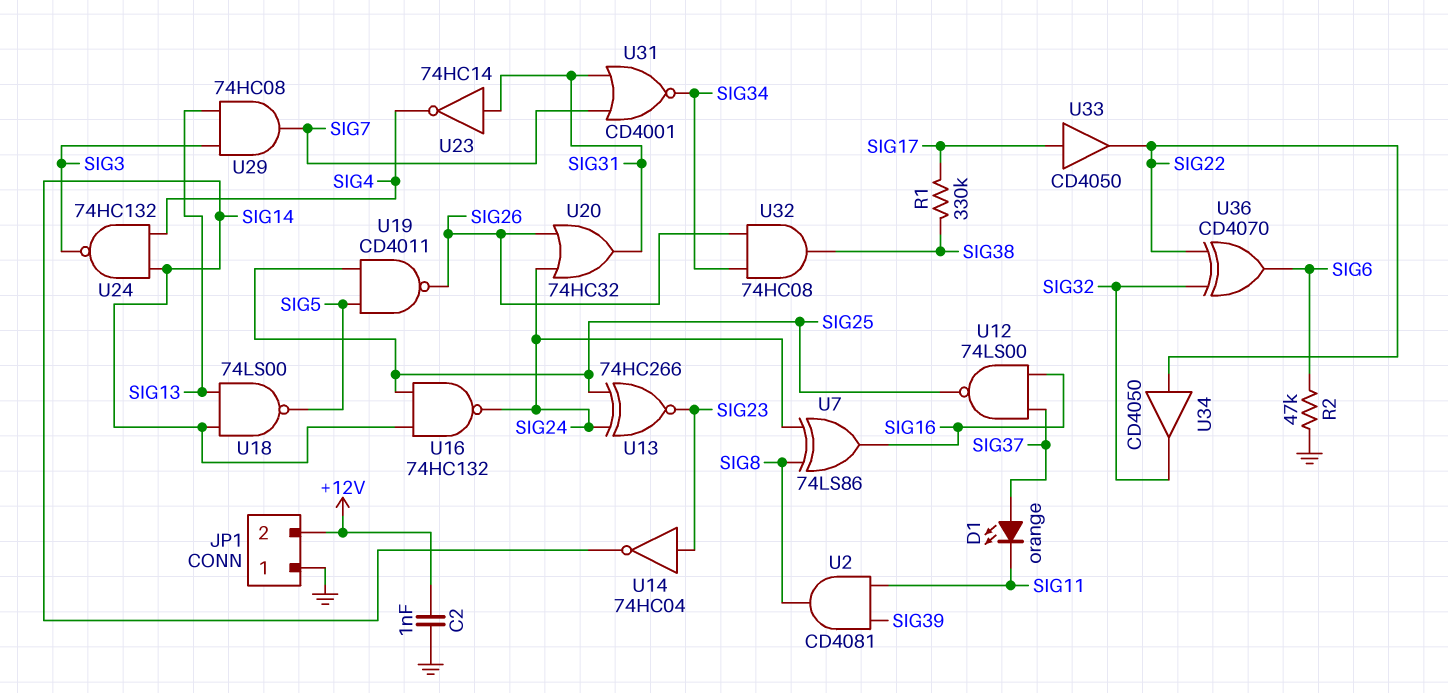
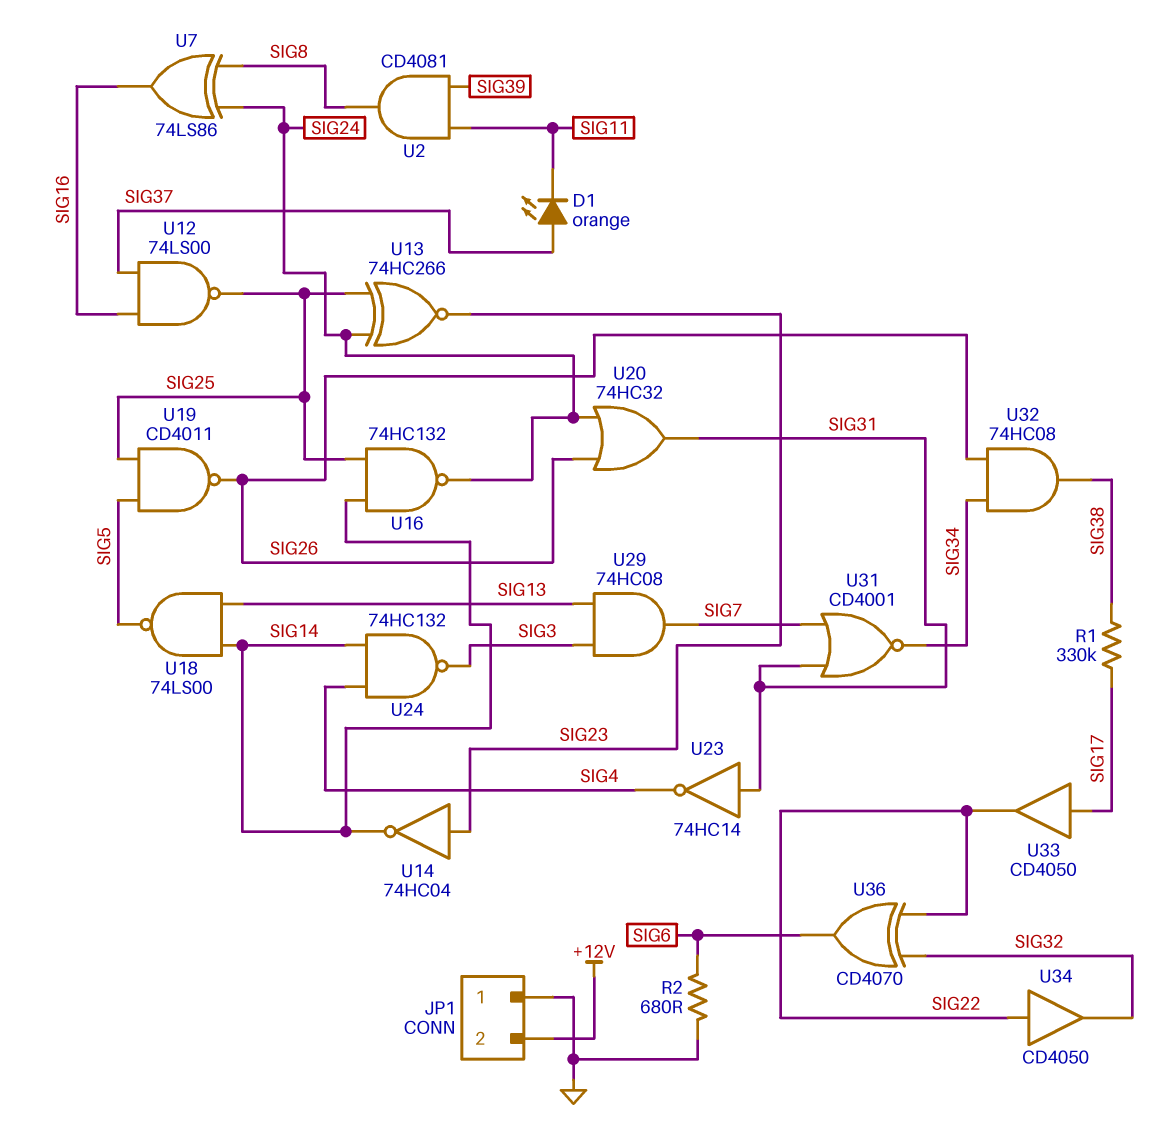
C2: 1nF (+12V, GND) -> none
R2: 47k (GND, SIG6) -> 680 (GND, SIG6)

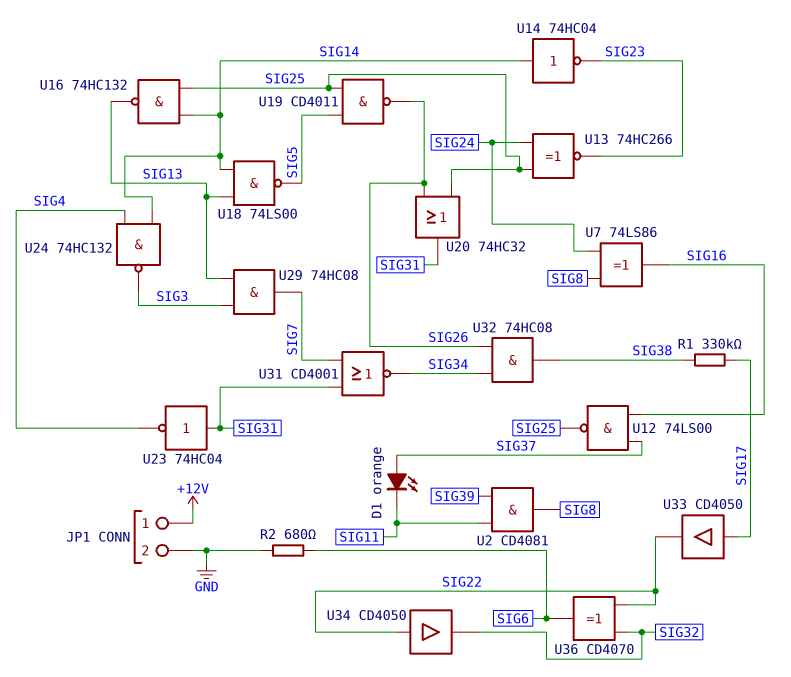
JP1 pin 1: GND -> +12V
JP1 pin 2: +12V -> GND
U14: NOT 74HC04 (in SIG23, out SIG14) -> NOT 74HC04 (in SIG14, out SIG23)
U16: NAND 74HC132 (in SIG14, in SIG25, out SIG24) -> NAND 74HC132 (in SIG14, in SIG25, out SIG13)
U20: OR 74HC32 (in SIG24, in SIG26, out SIG31) -> OR 74HC32 (in SIG25, in SIG26, out SIG31)
U23: NOT 74HC14 (in SIG31, out SIG4) -> NOT 74HC04 (in SIG31, out SIG4)

